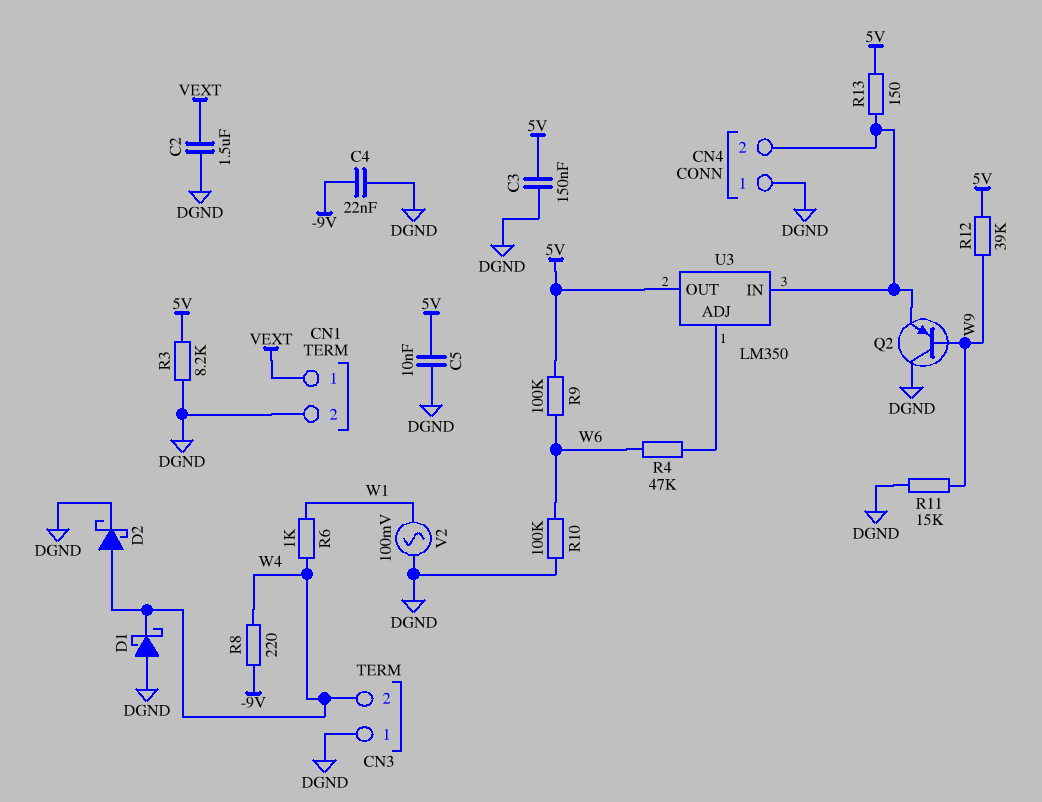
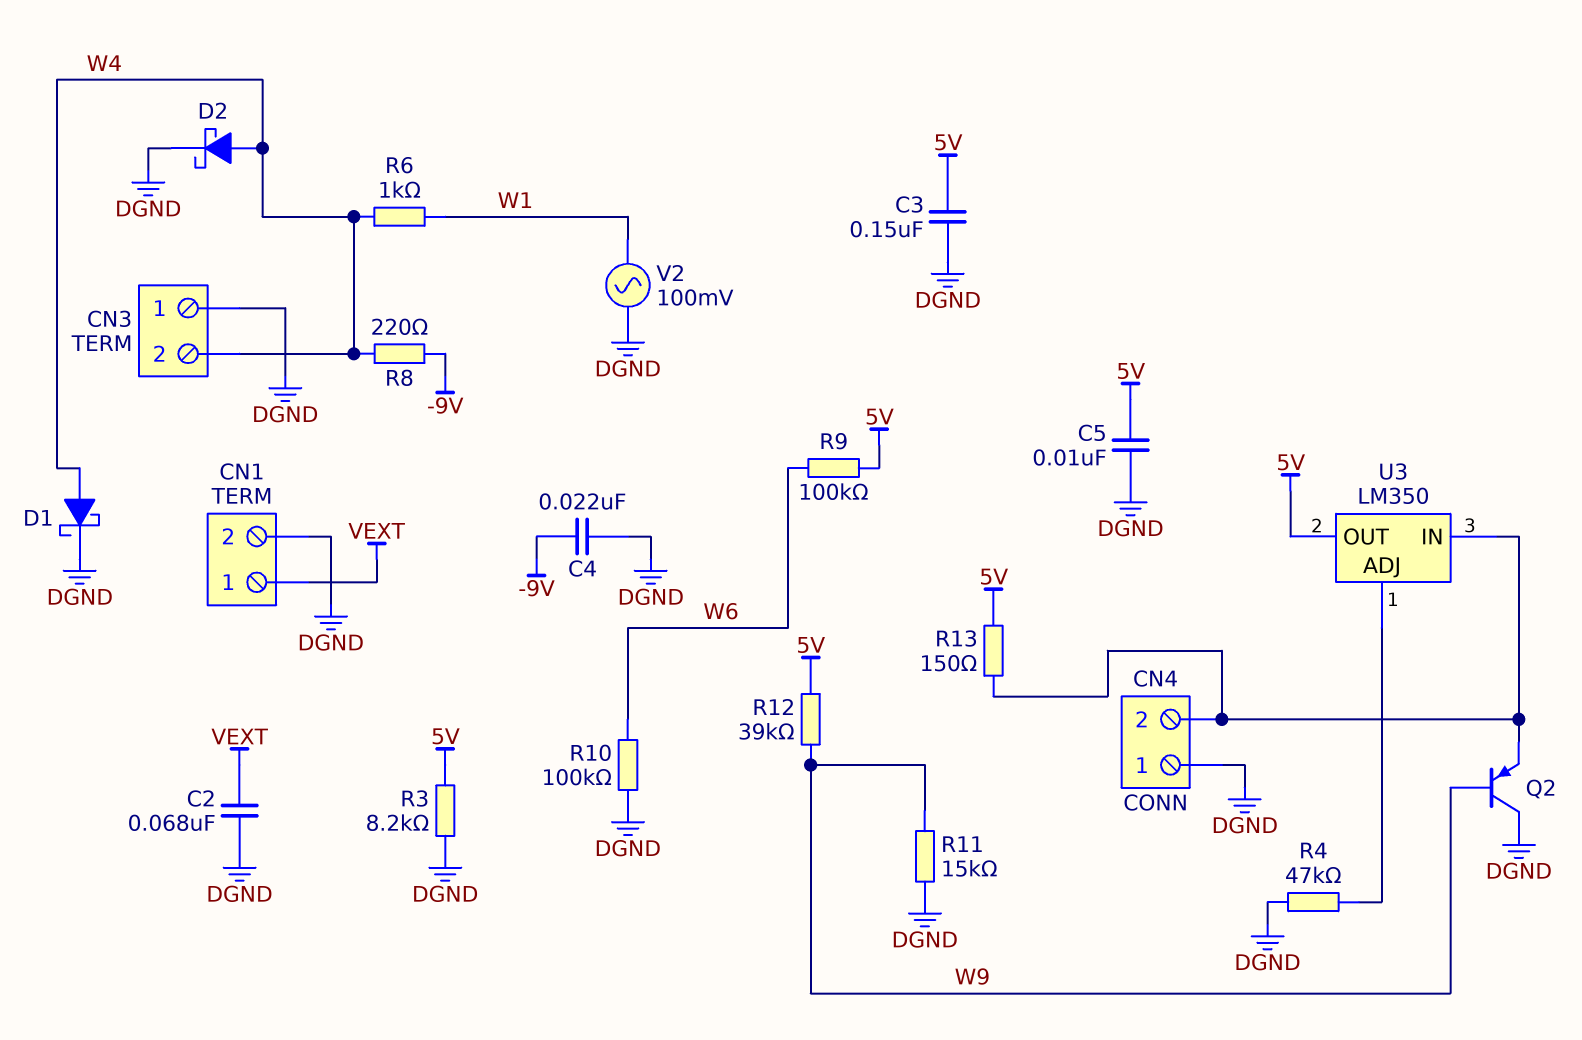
C2: 1.5uF (DGND, VEXT) -> 68nF (DGND, VEXT)
D1: schottky (A DGND, K W4) -> schottky (A W4, K DGND)
R4: 47k (U3/ADJ, W6) -> 47k (DGND, U3/ADJ)

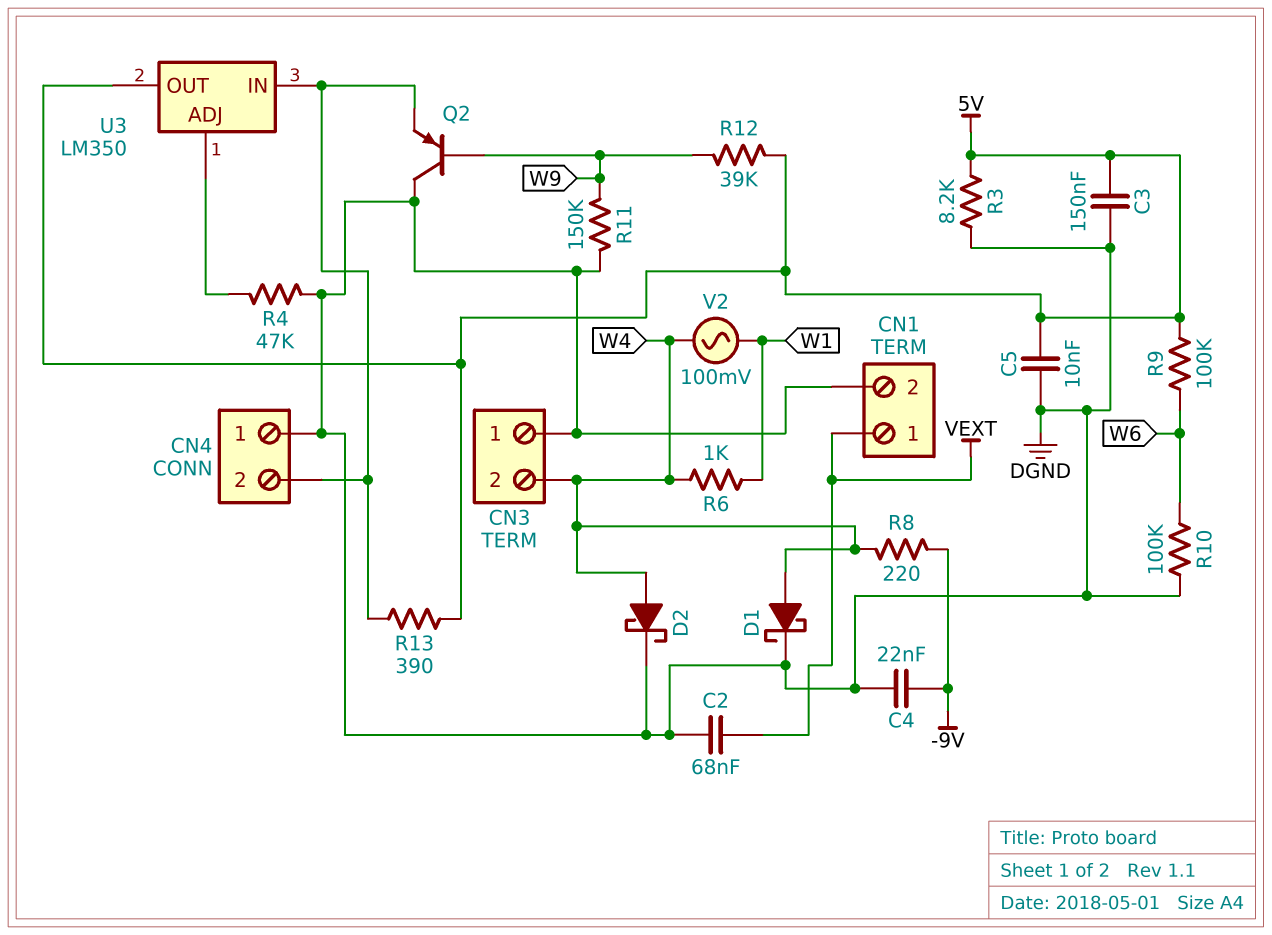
R11: 15k (DGND, W9) -> 150k (DGND, W9)
R13: 150 (5V, CN4/2) -> 390 (5V, CN4/2)
V2: AC 100mV (DGND, W1) -> AC 100mV (W1, W4)

